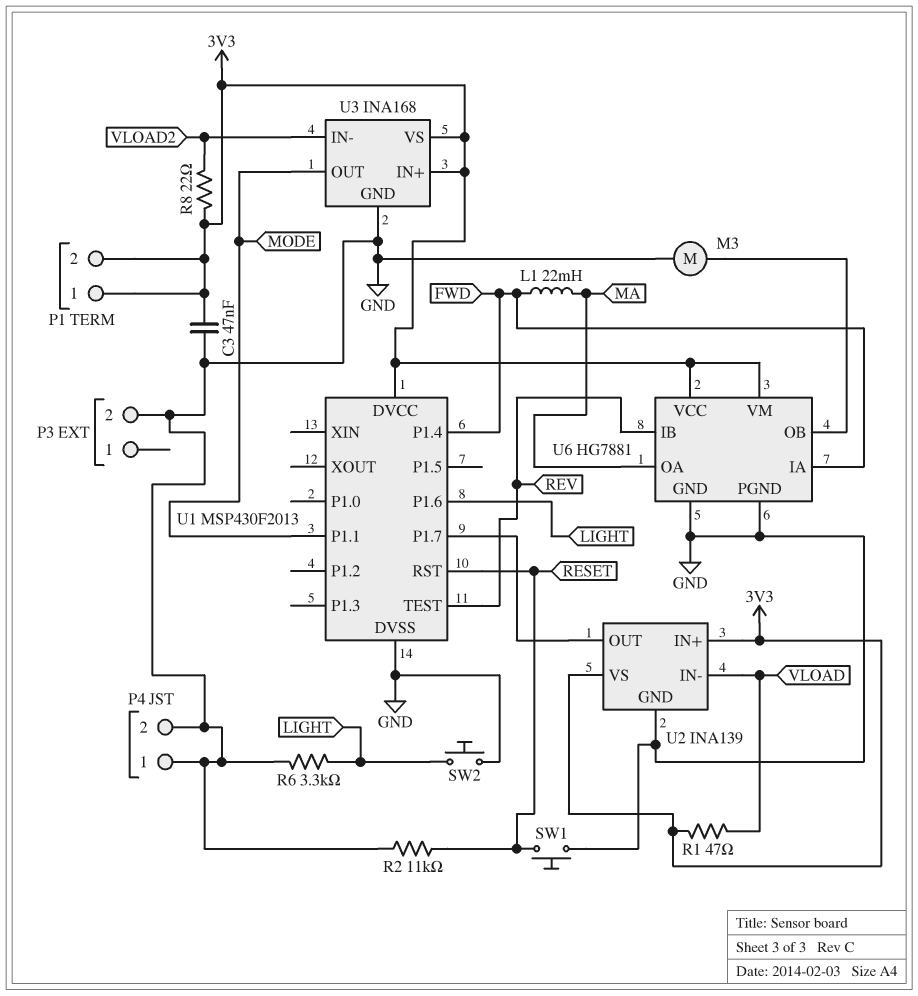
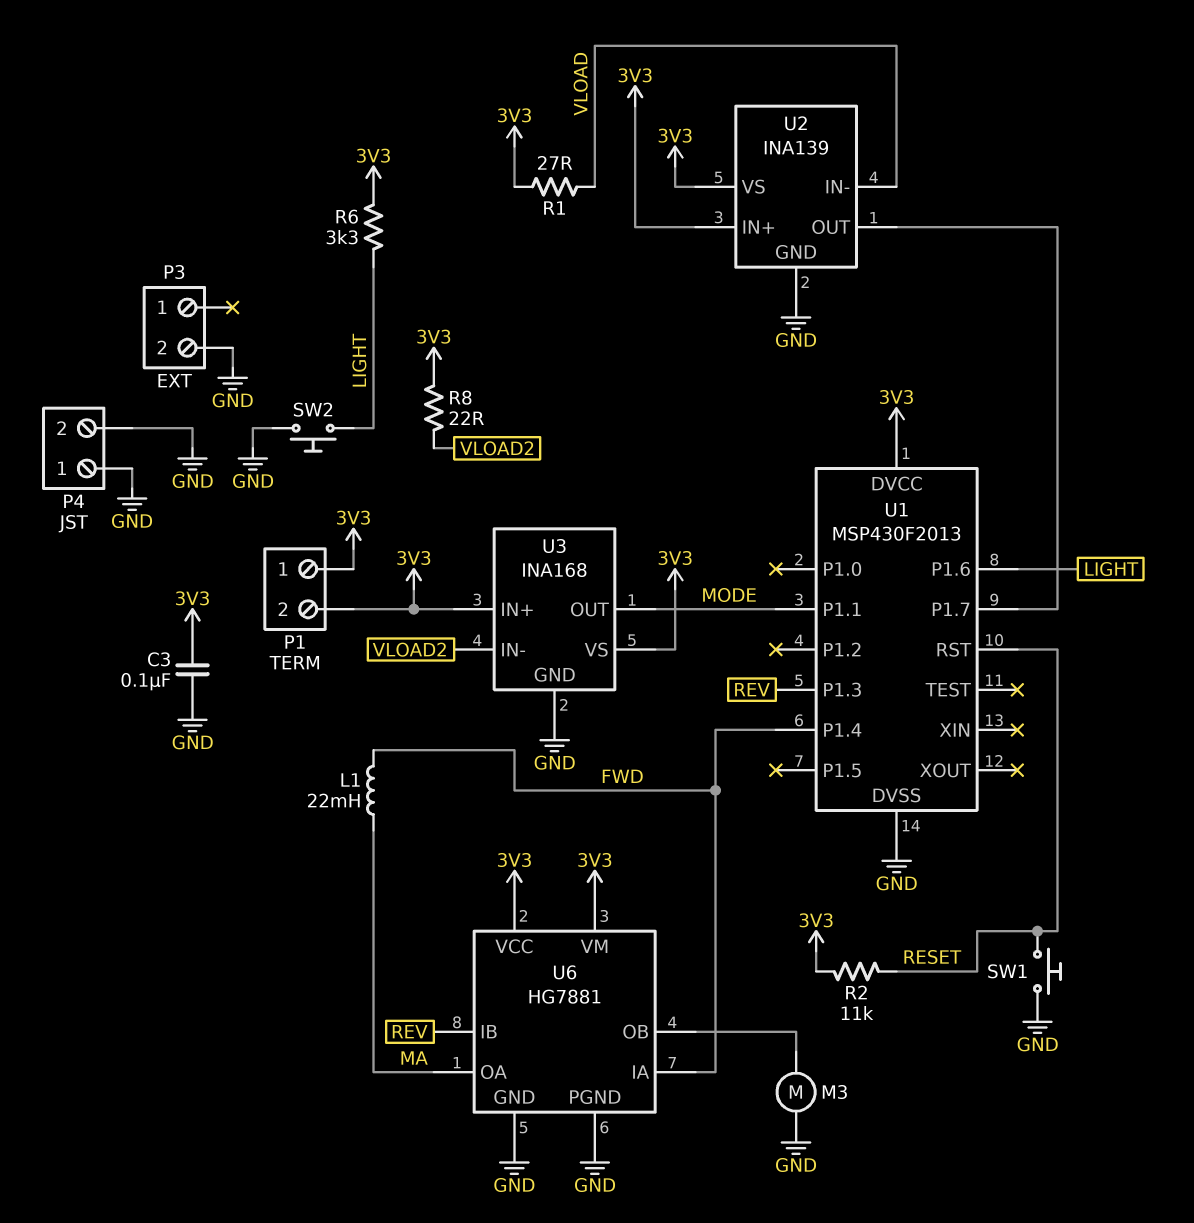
C3: 47nF (3V3, GND) -> 100nF (3V3, GND)
R1: 47 (3V3, VLOAD) -> 27 (3V3, VLOAD)
R2: 11k (GND, RESET) -> 11k (3V3, RESET)
R6: 3.3k (GND, LIGHT) -> 3.3k (3V3, LIGHT)
U1 pin P1.3: none -> REV
U1 pin TEST: REV -> none

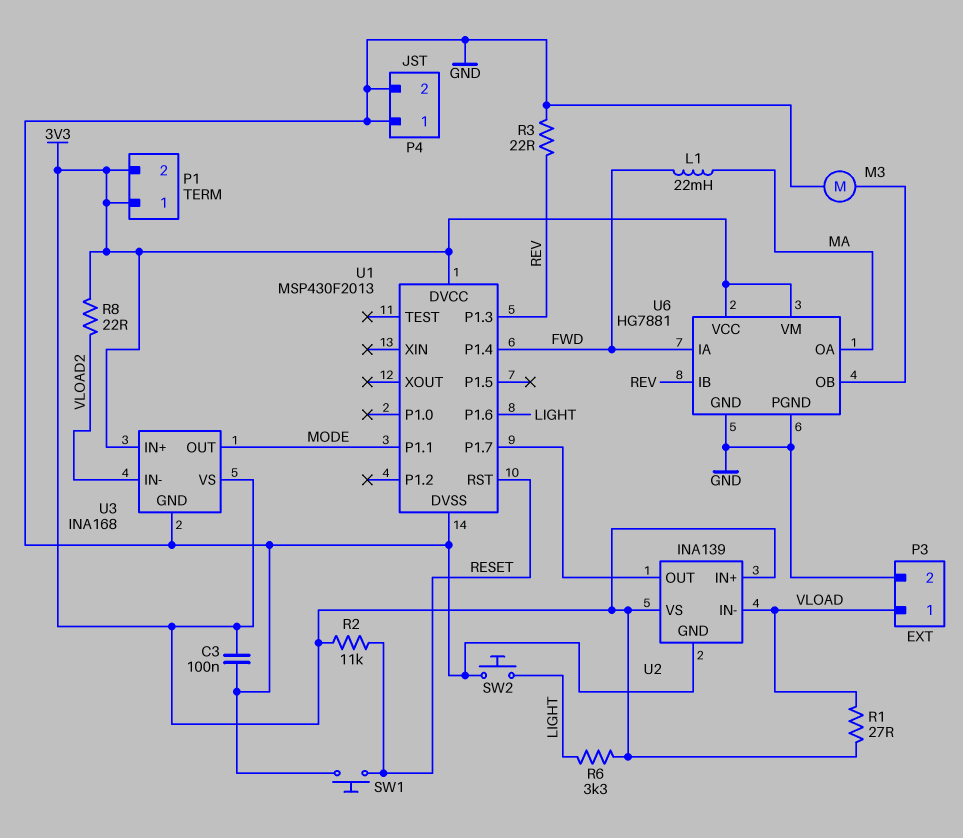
P3 pin 1: none -> VLOAD
R3: none -> 22 (GND, REV)

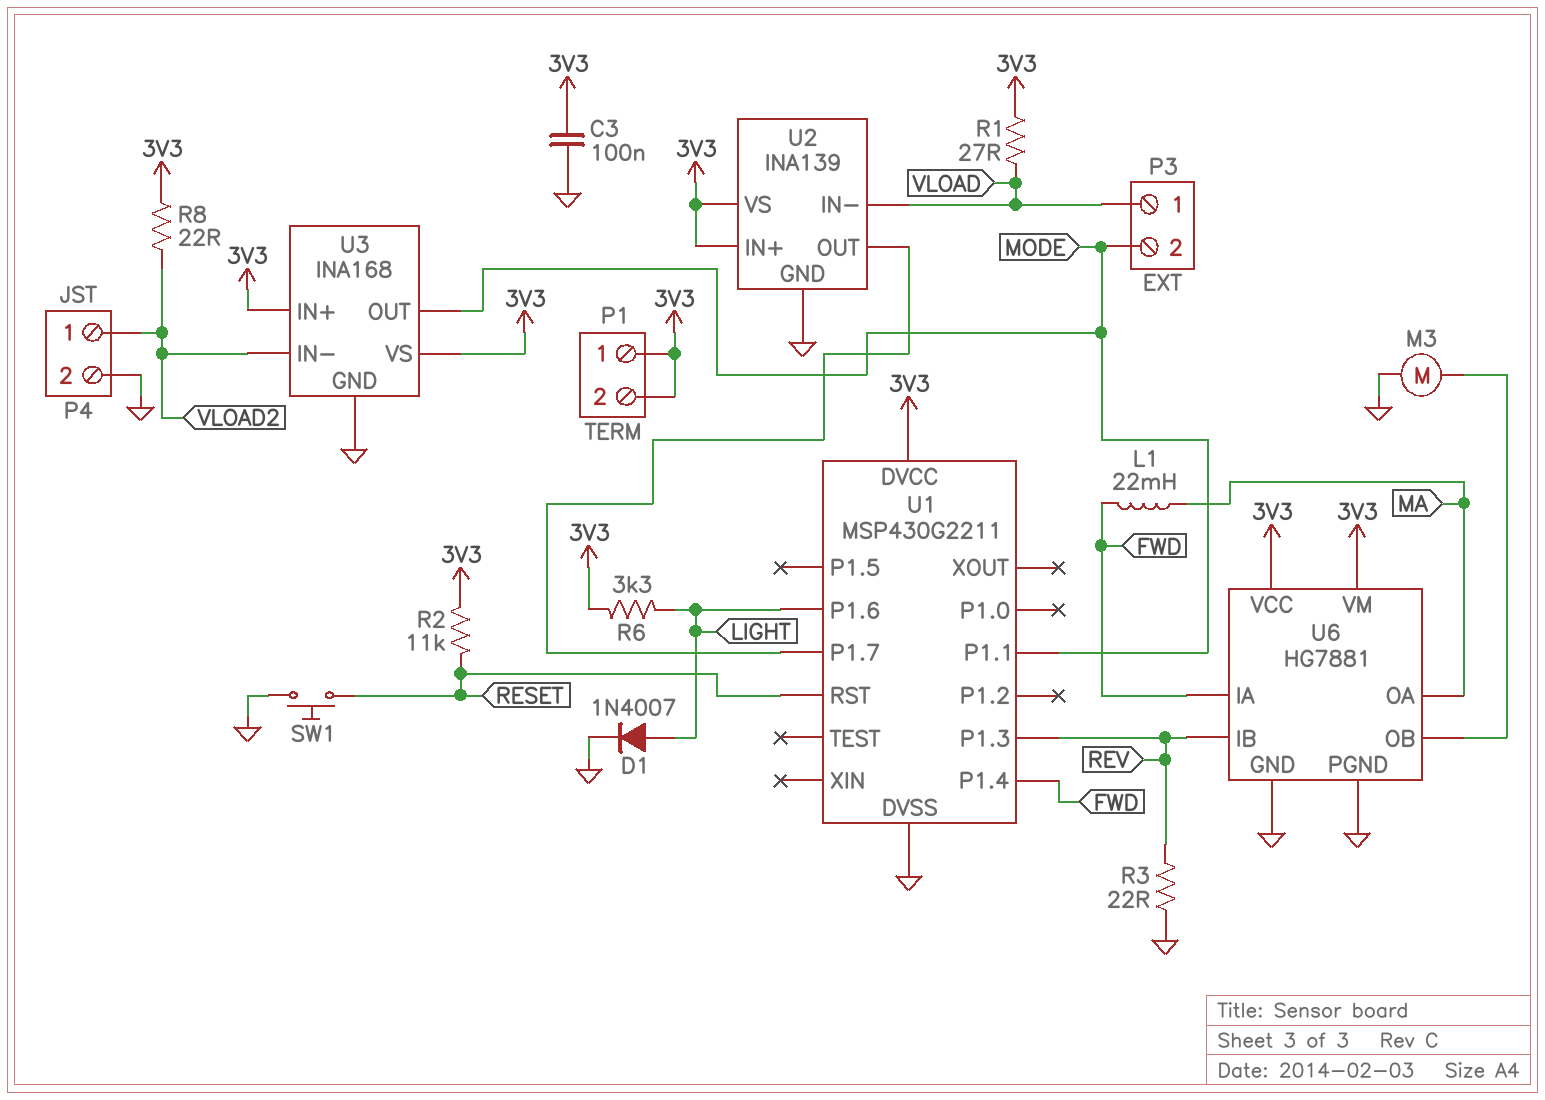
D1: none -> diode 1N4007 (A LIGHT, K GND)
P3 pin 2: GND -> MODE
P4 pin 1: GND -> VLOAD2
SW2: button (GND, LIGHT) -> none
U1: MSP430F2013 -> MSP430G2211

